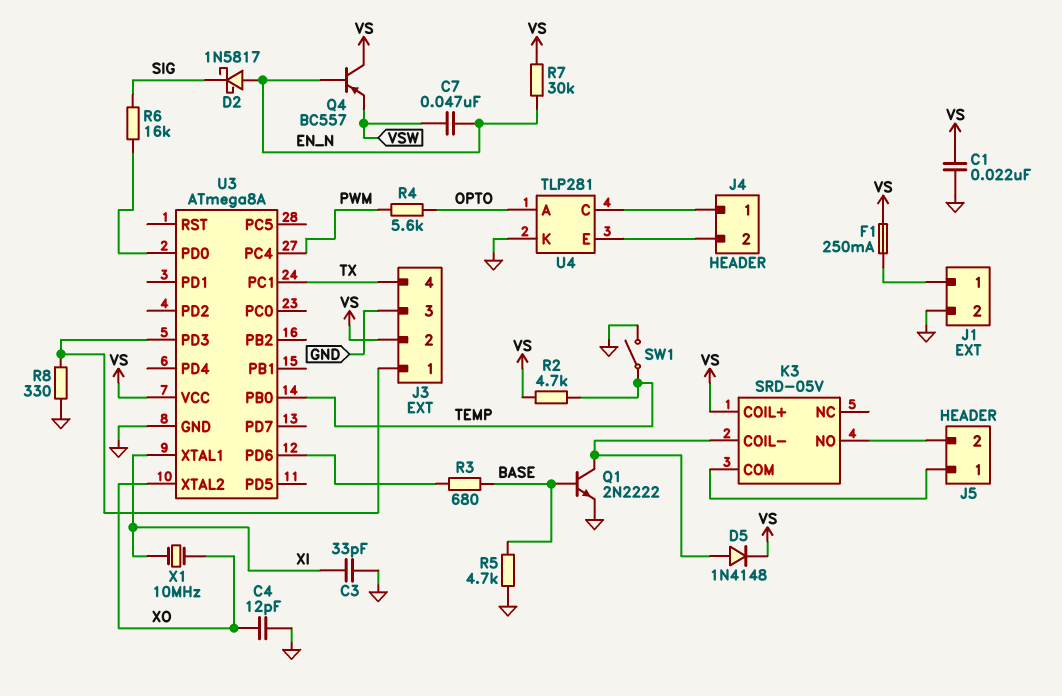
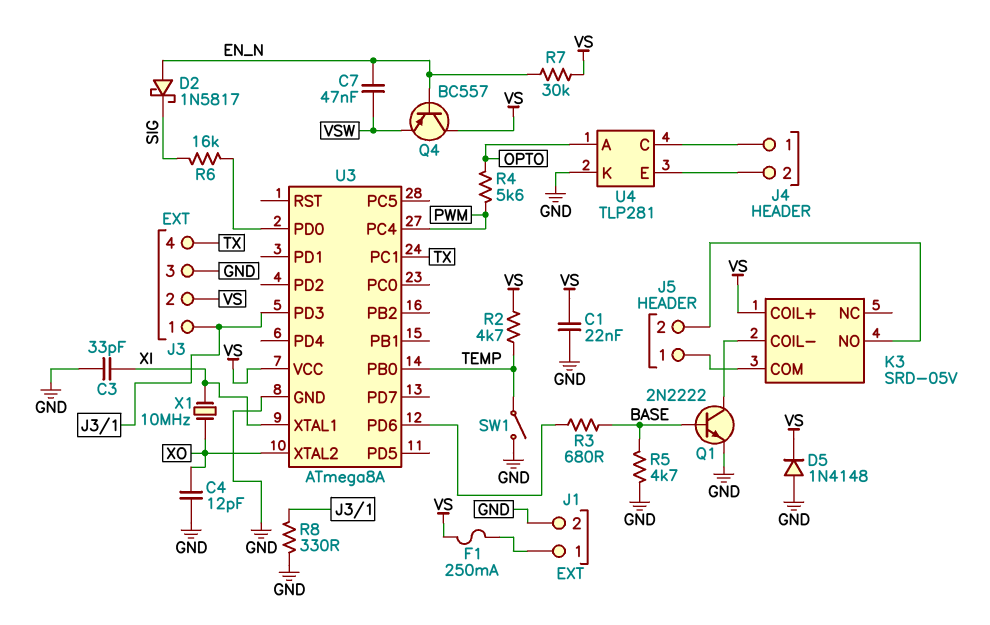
D5: diode 1N4148 (A K3/COIL-, K VS) -> diode 1N4148 (A GND, K VS)

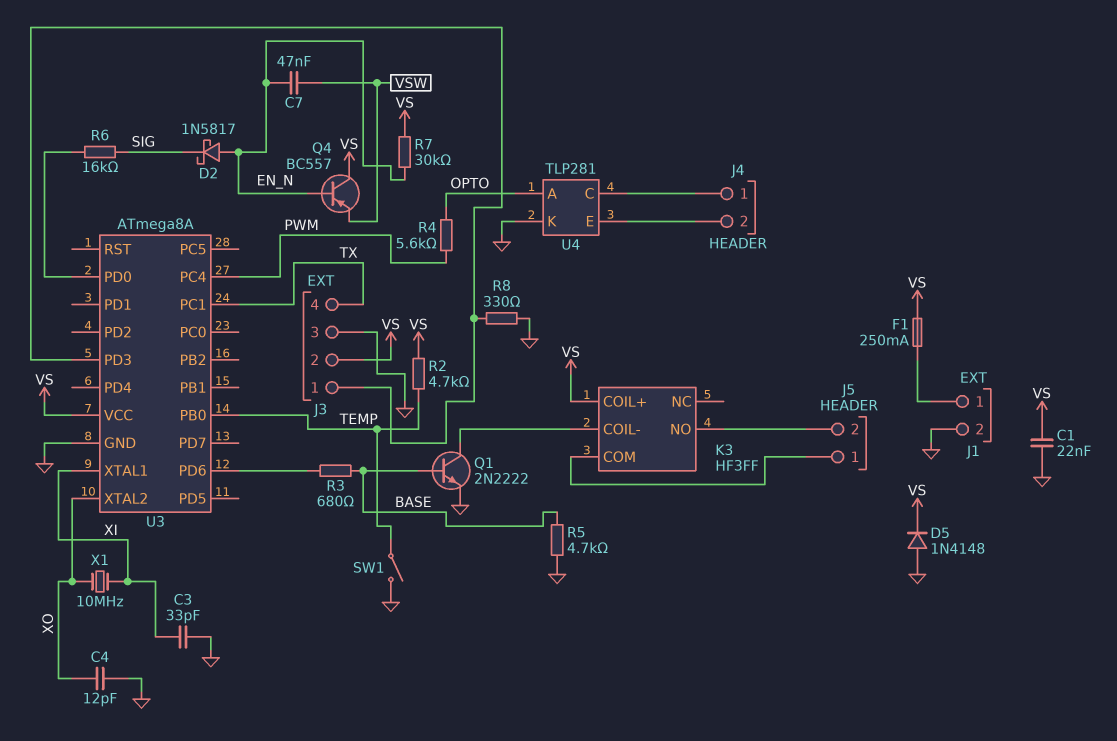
K3: SRD-05V -> HF3FF

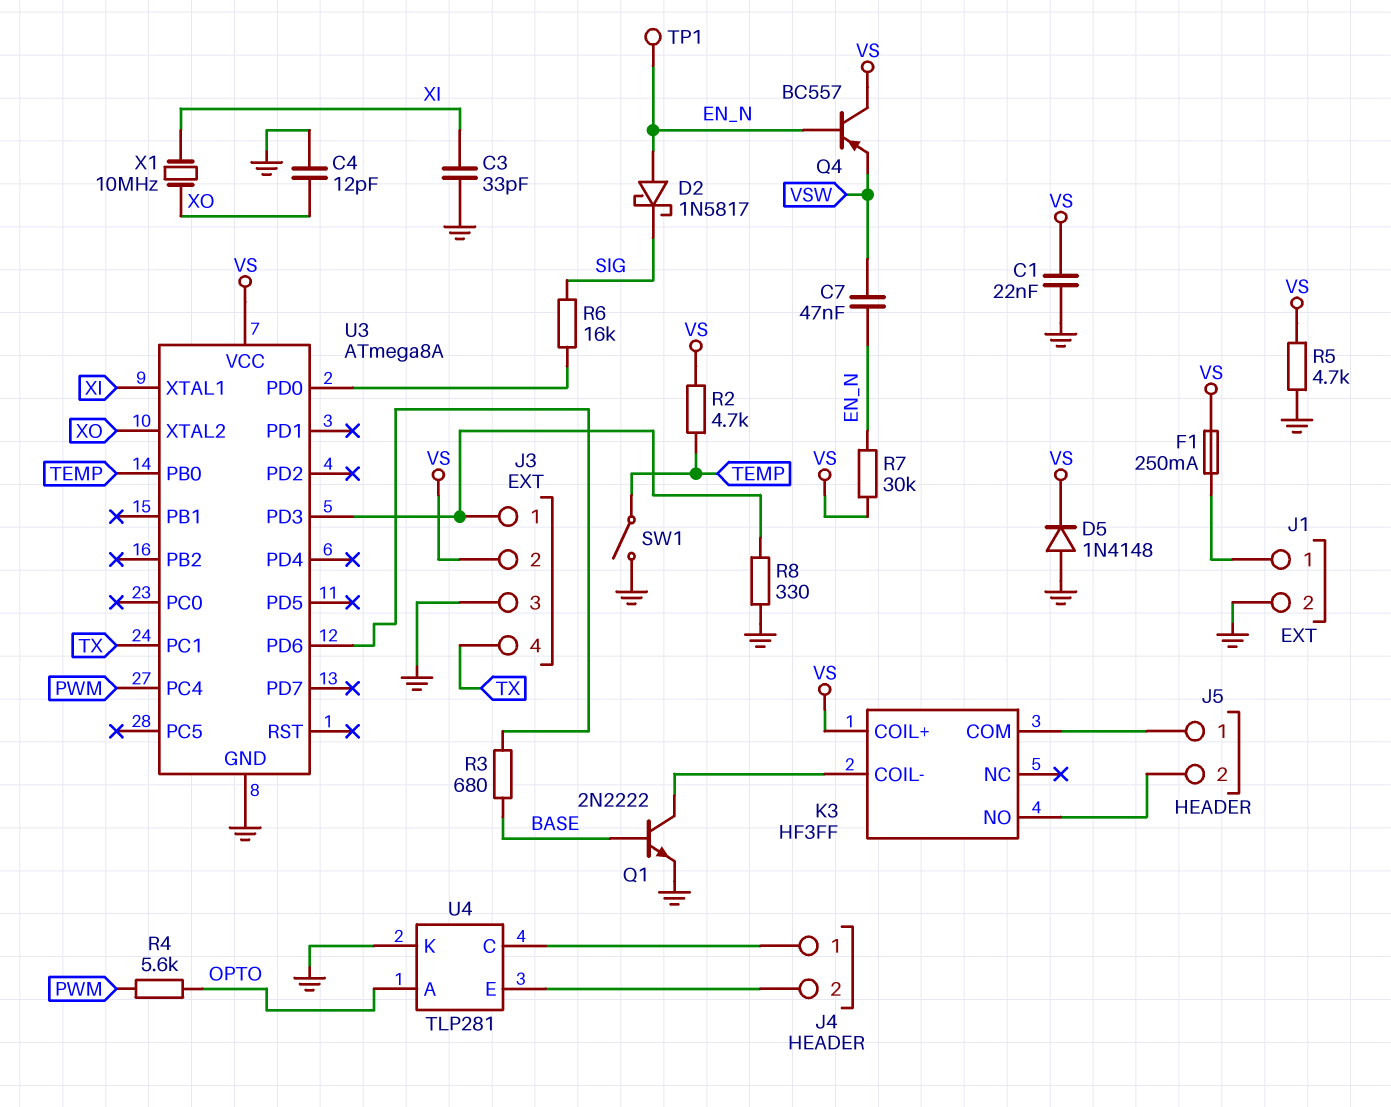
R5: 4.7k (BASE, GND) -> 4.7k (GND, VS)
TP1: none -> test point (EN_N)

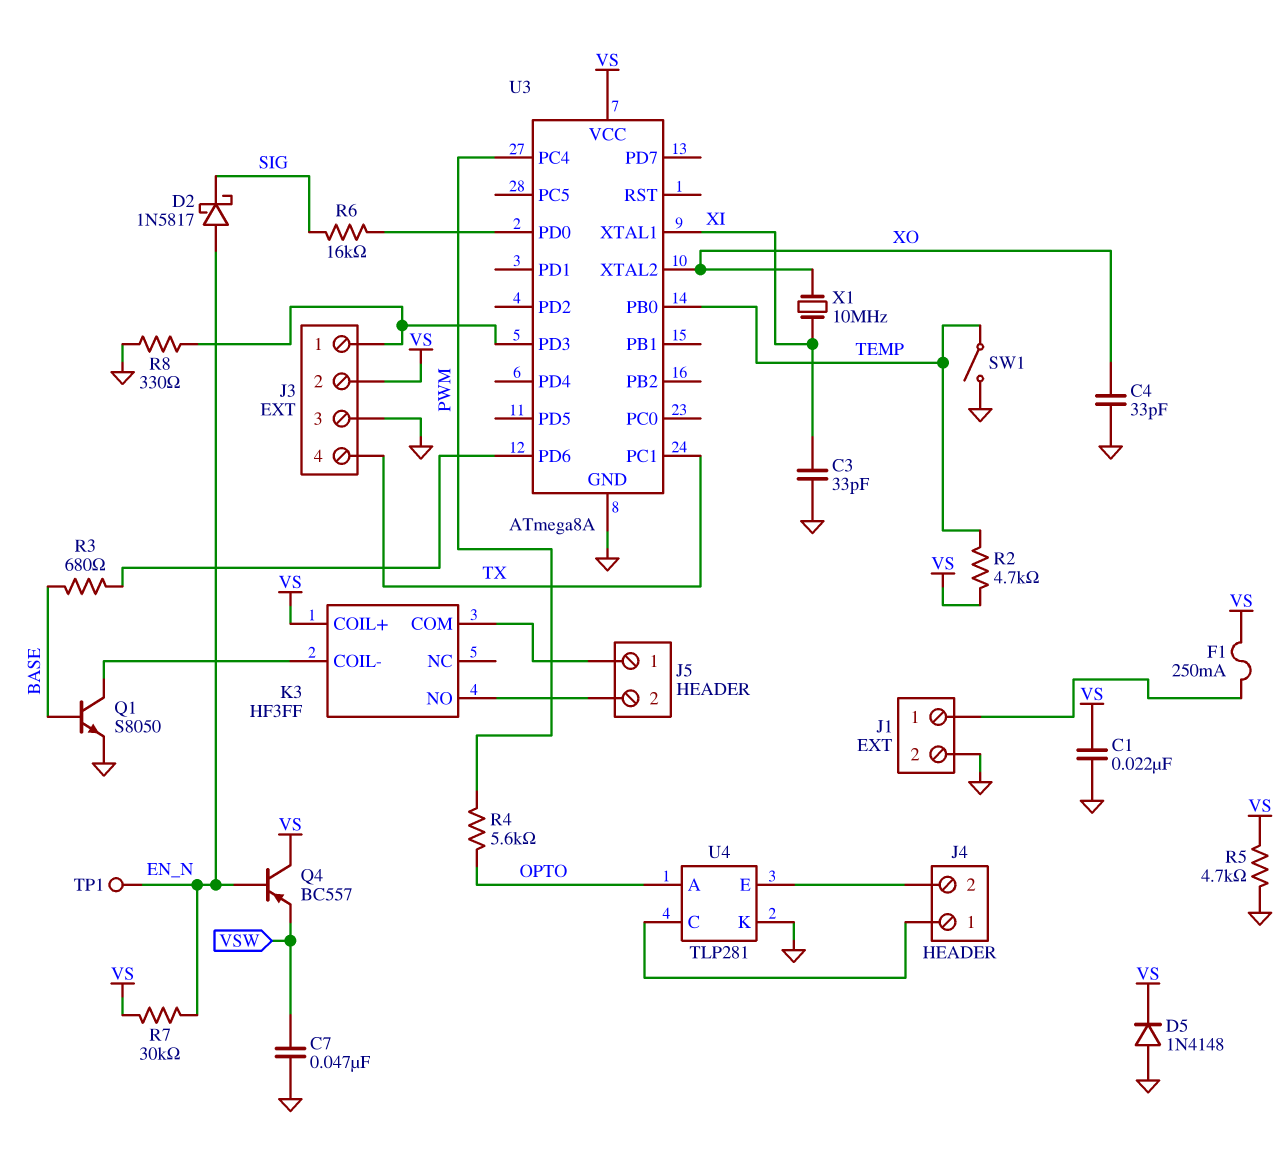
C4: 12pF (GND, XO) -> 33pF (GND, XO)
C7: 47nF (EN_N, VSW) -> 47nF (GND, VSW)
Q1: NPN 2N2222 (B BASE, C K3/COIL-, E GND) -> NPN S8050 (B BASE, C K3/COIL-, E GND)

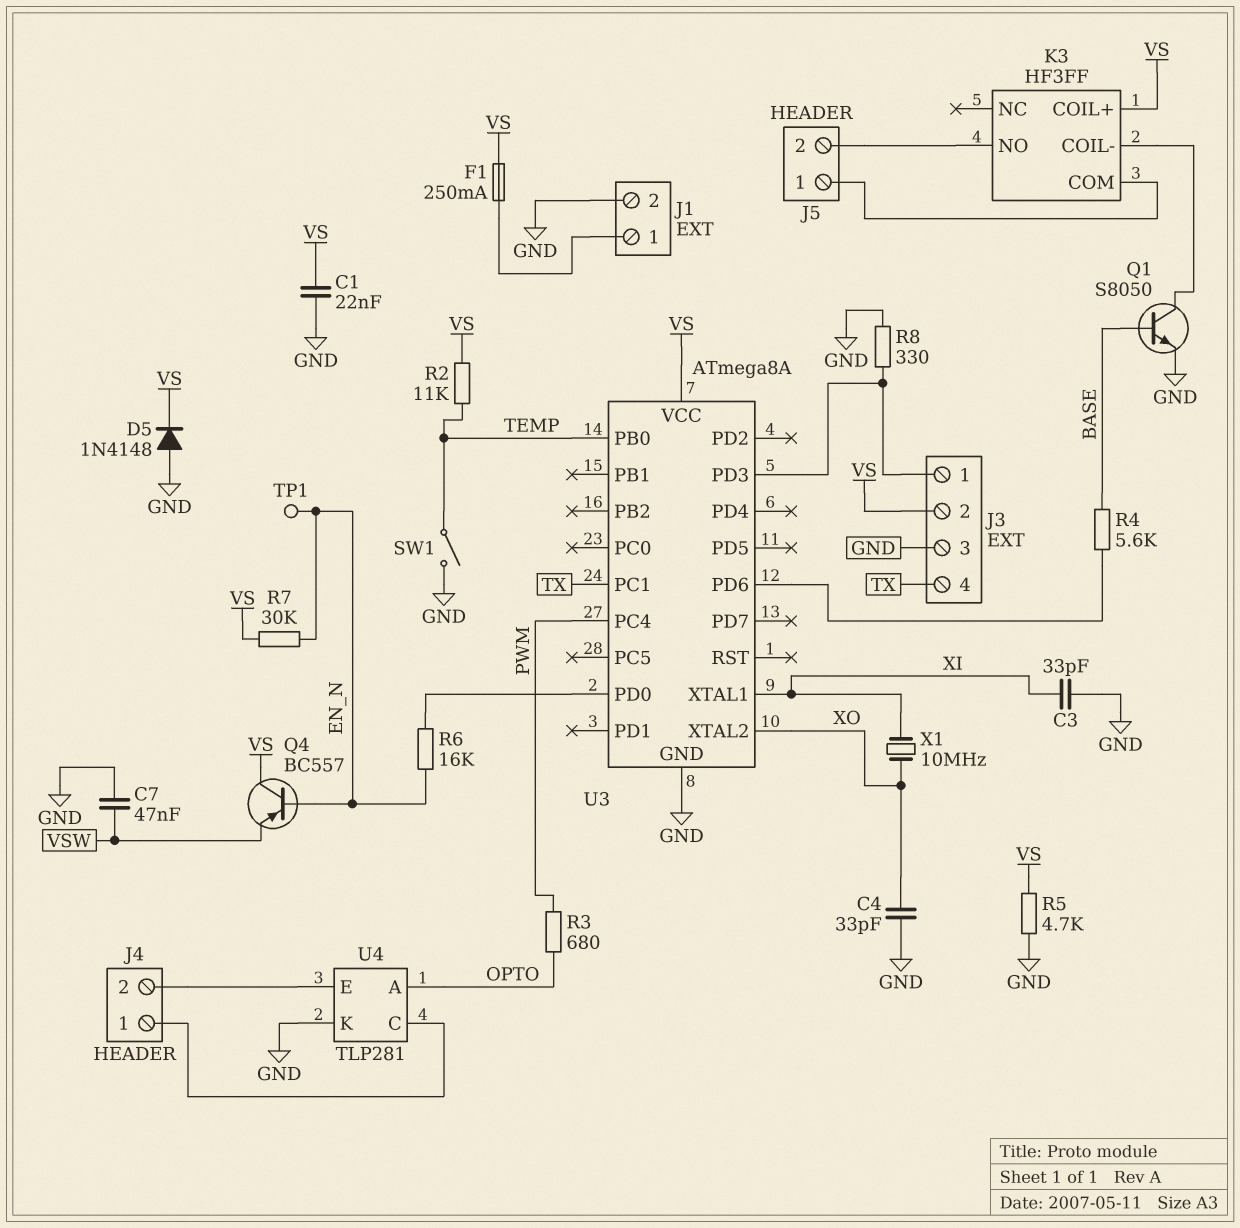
D2: schottky 1N5817 (A EN_N, K SIG) -> none
R2: 4.7k (TEMP, VS) -> 11k (TEMP, VS)
R3: 680 (BASE, U3/PD6) -> 680 (OPTO, PWM)
R4: 5.6k (OPTO, PWM) -> 5.6k (BASE, U3/PD6)
R6: 16k (SIG, U3/PD0) -> 16k (EN_N, U3/PD0)

